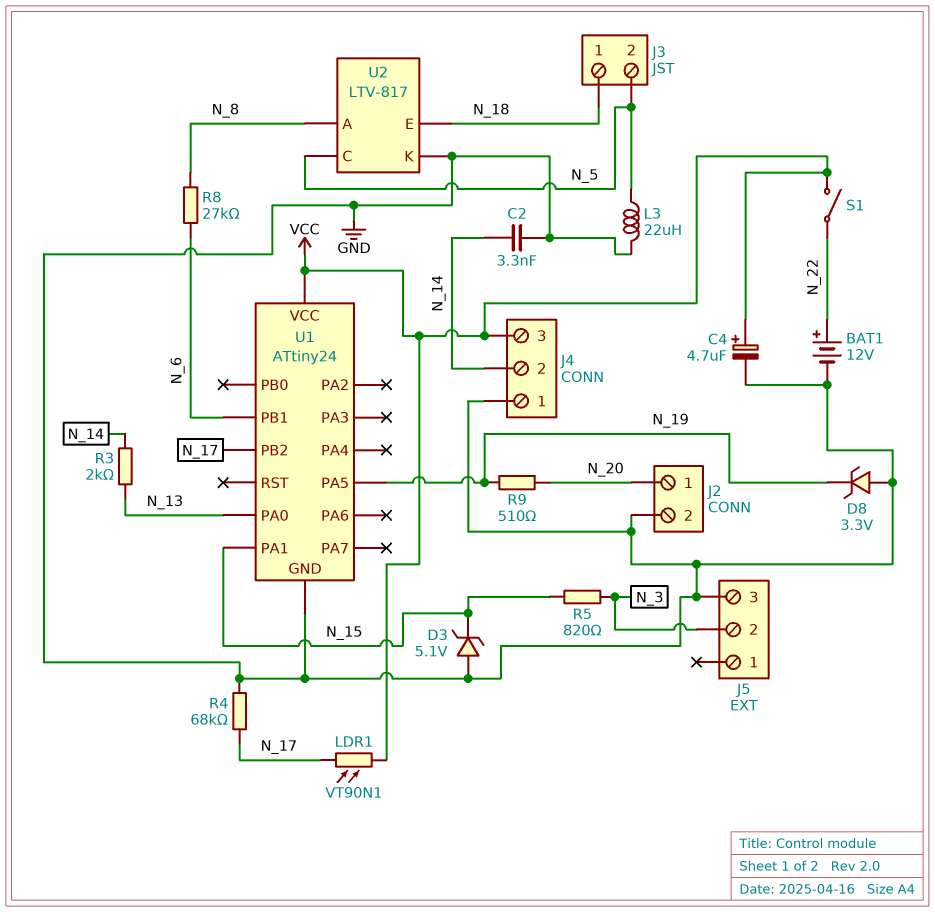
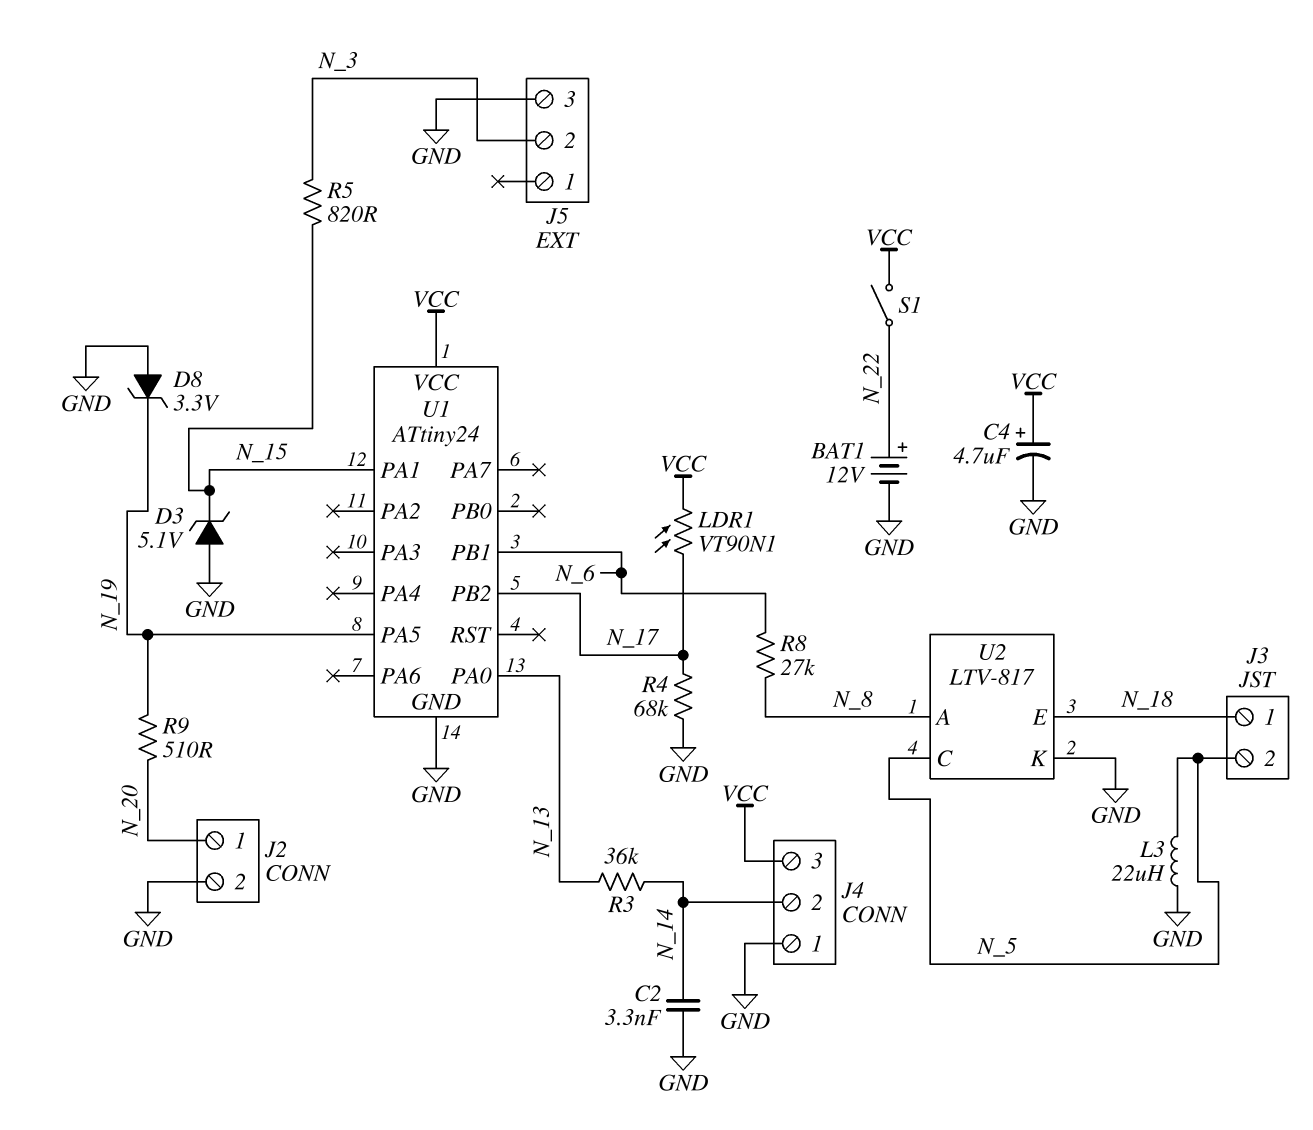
R3: 2k (N_13, N_14) -> 36k (N_13, N_14)

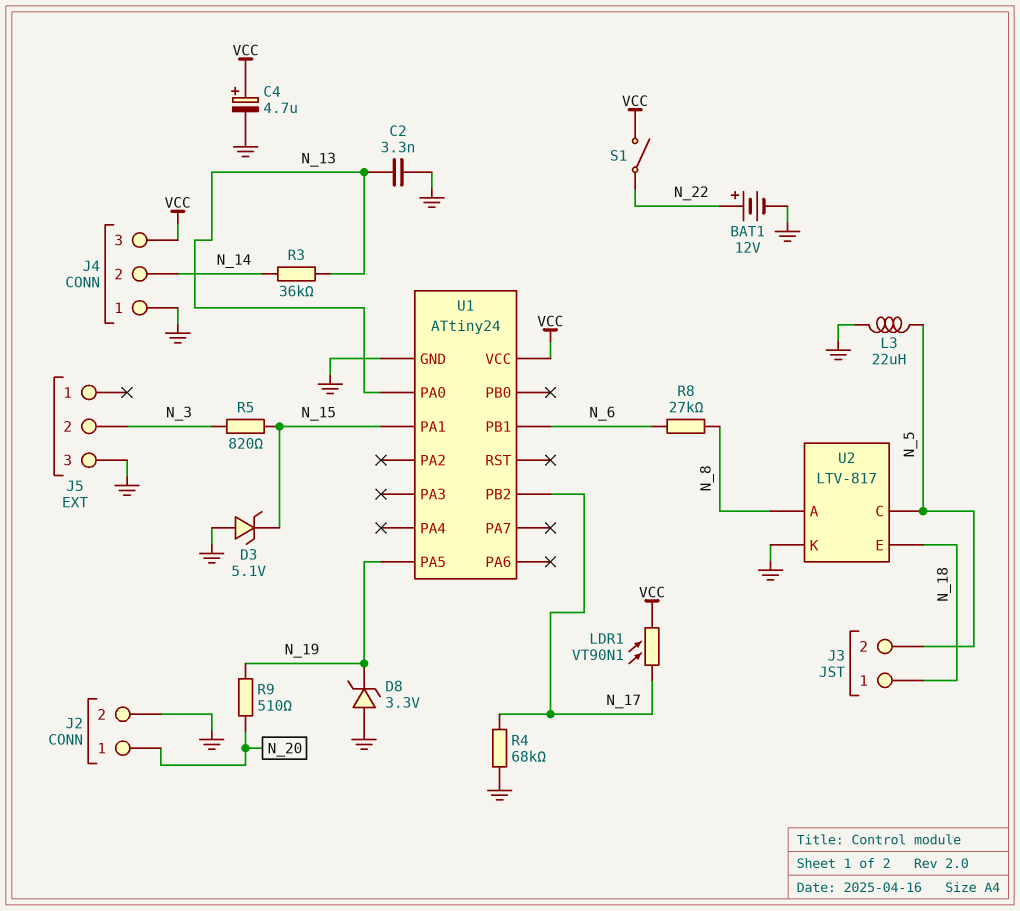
C2: 3.3nF (GND, N_14) -> 3.3nF (GND, N_13)

